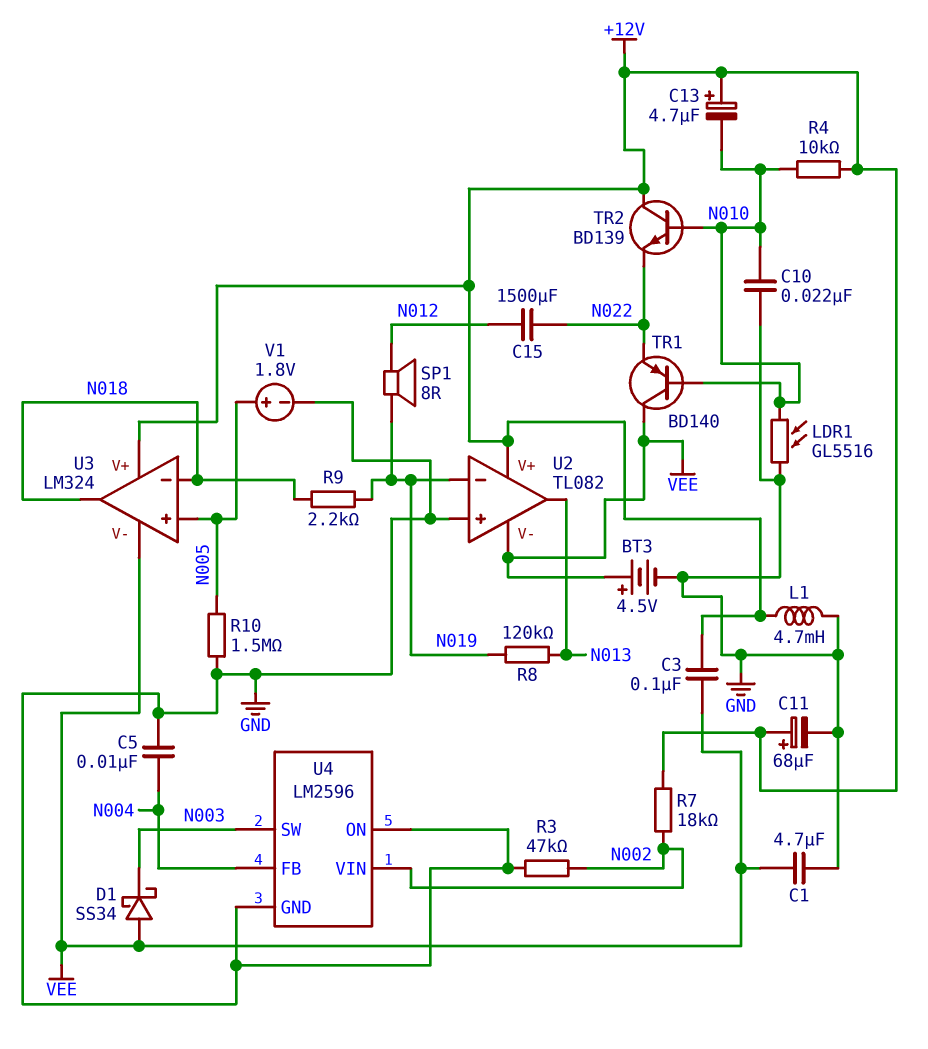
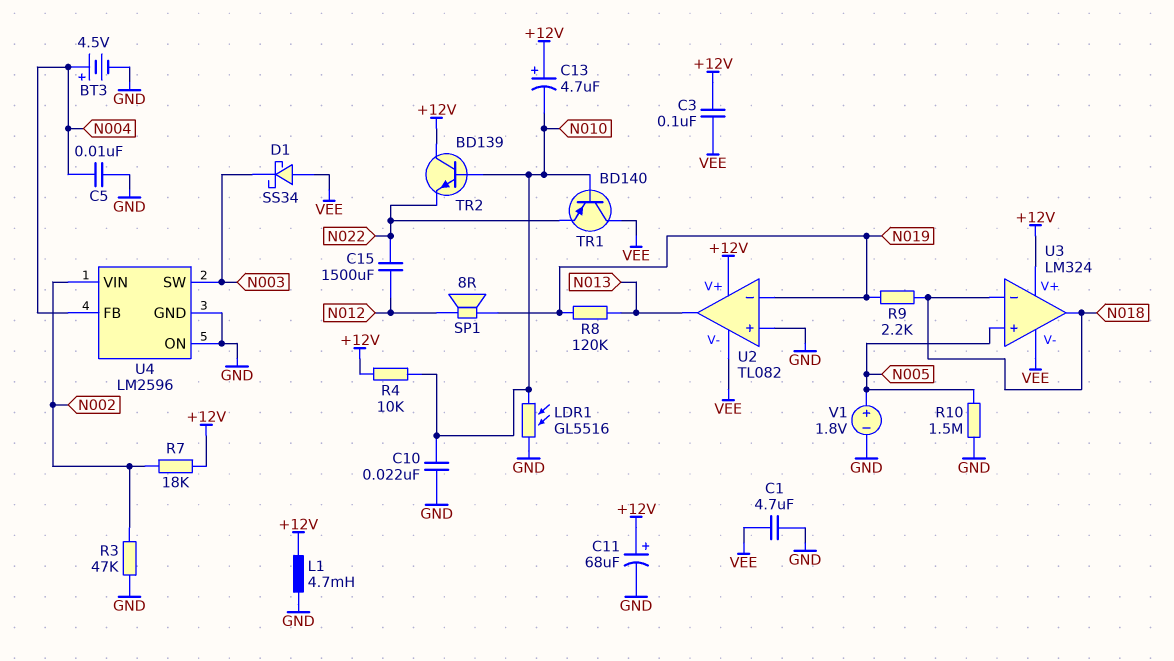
BT3: 4.5V (plus VEE, minus GND) -> 4.5V (plus N004, minus GND)

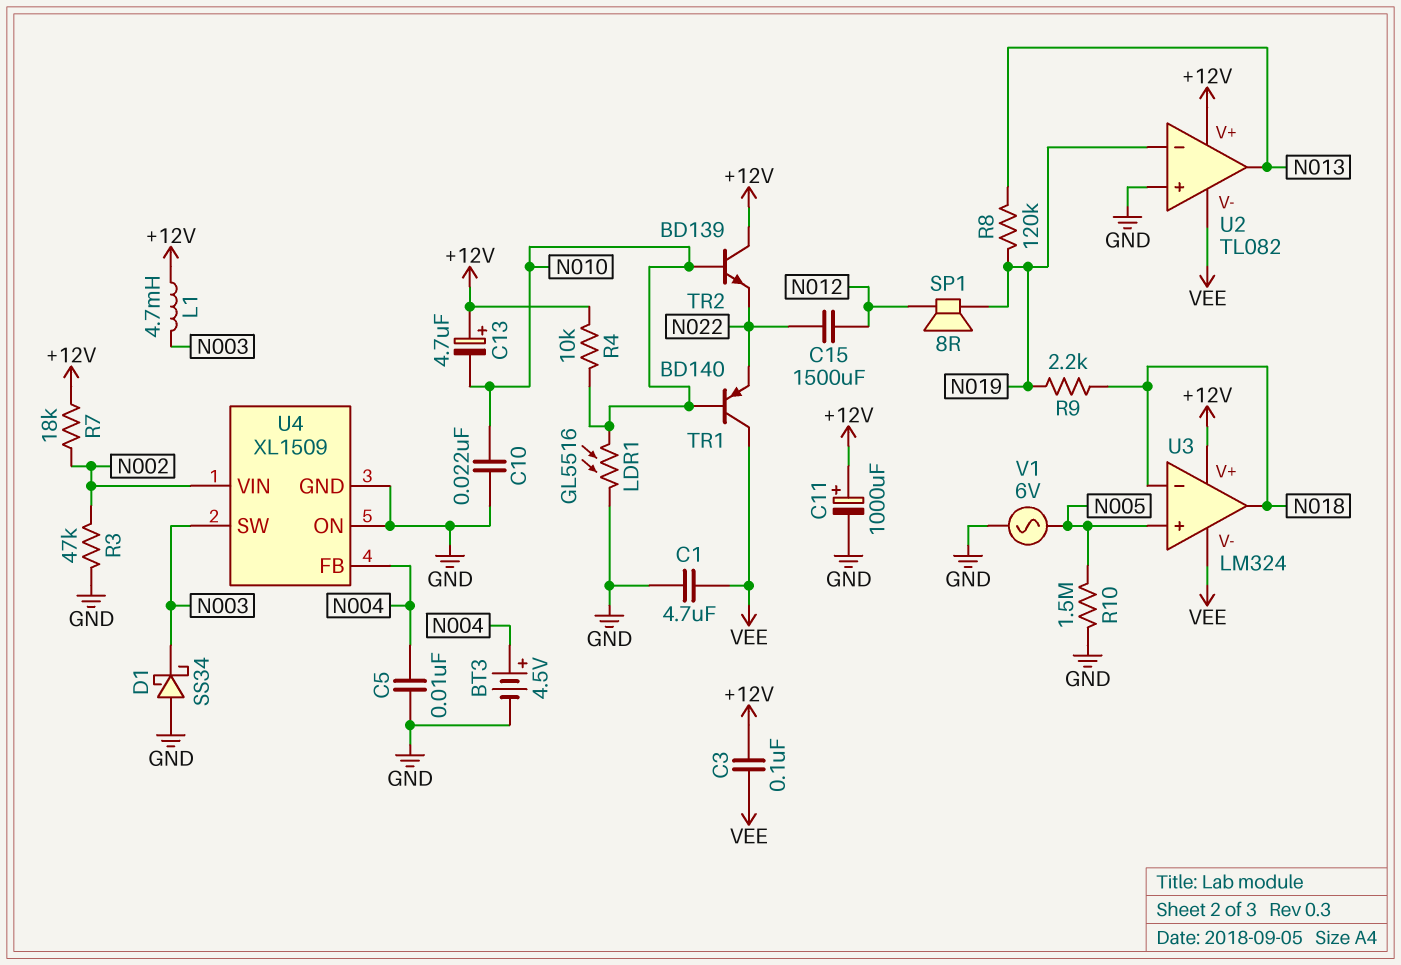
C11: 68uF (plus +12V, minus GND) -> 1000uF (plus +12V, minus GND)
D1: schottky SS34 (A VEE, K N003) -> schottky SS34 (A GND, K N003)
L1: 4.7mH (+12V, GND) -> 4.7mH (+12V, N003)
U4: LM2596 -> XL1509
V1: 1.8V (plus N005, minus GND) -> AC 6V (GND, N005)

